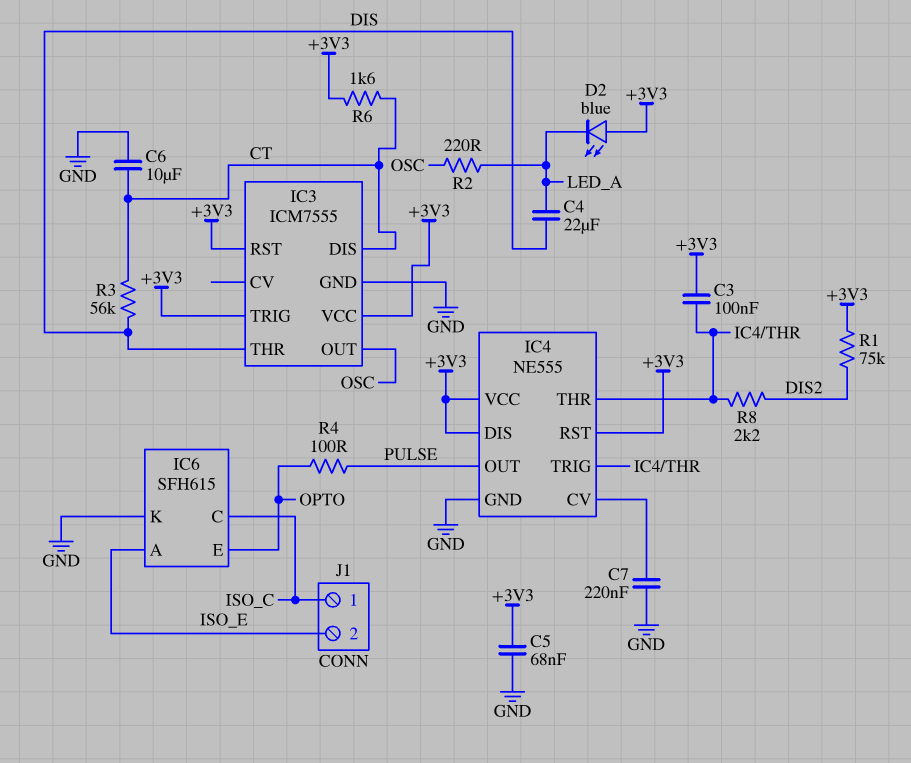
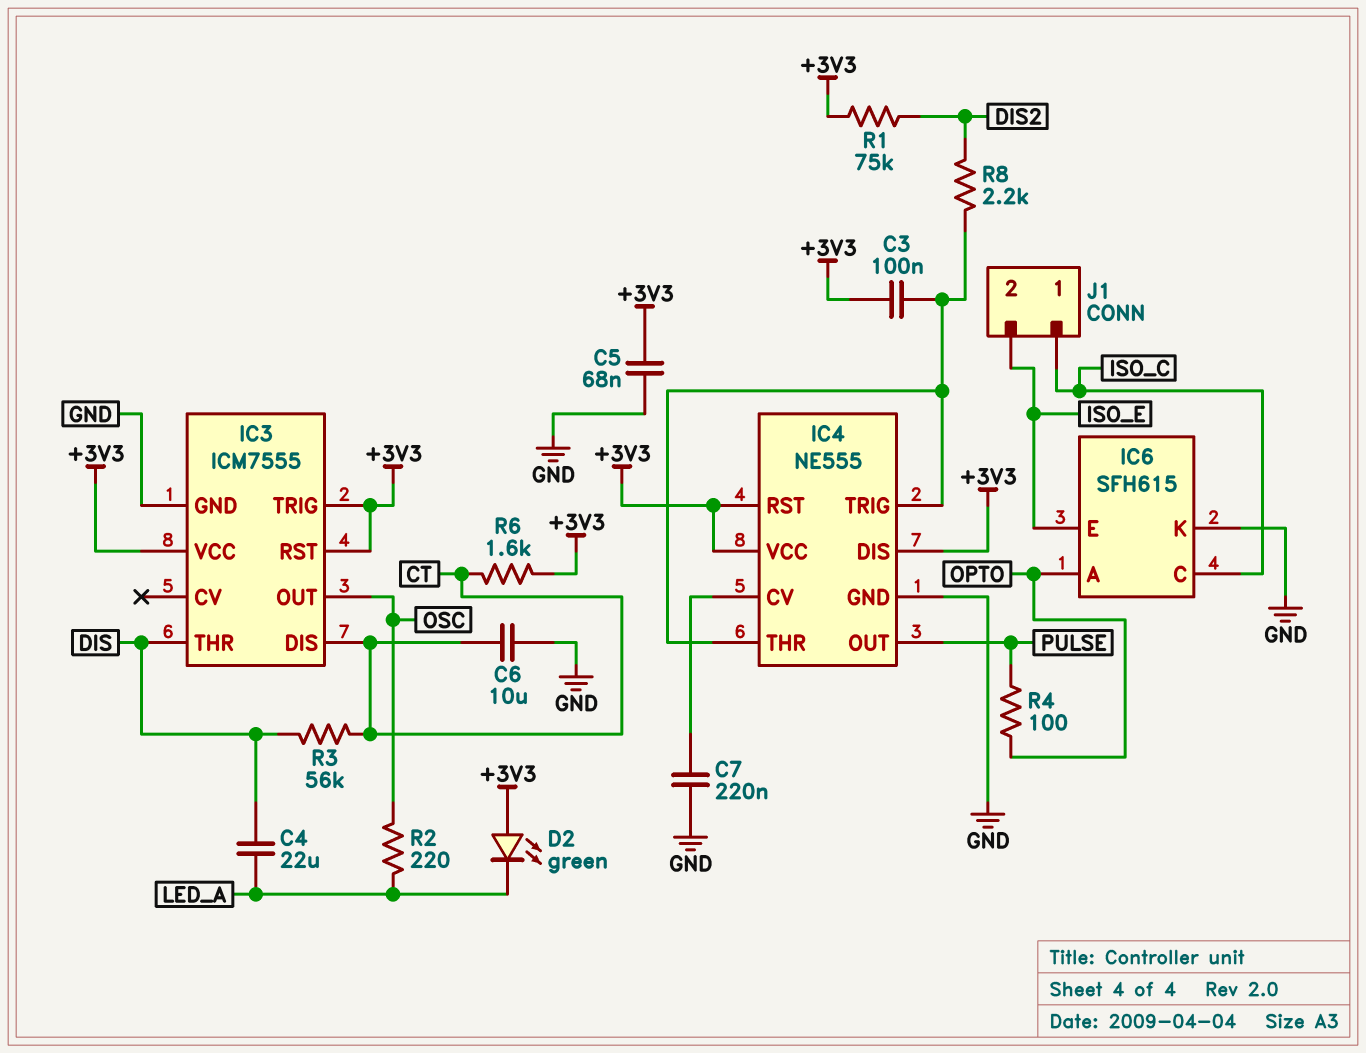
D2: LED blue (A +3V3, K LED_A) -> LED green (A +3V3, K LED_A)
IC6 pin A: ISO_E -> OPTO
IC6 pin E: OPTO -> ISO_E

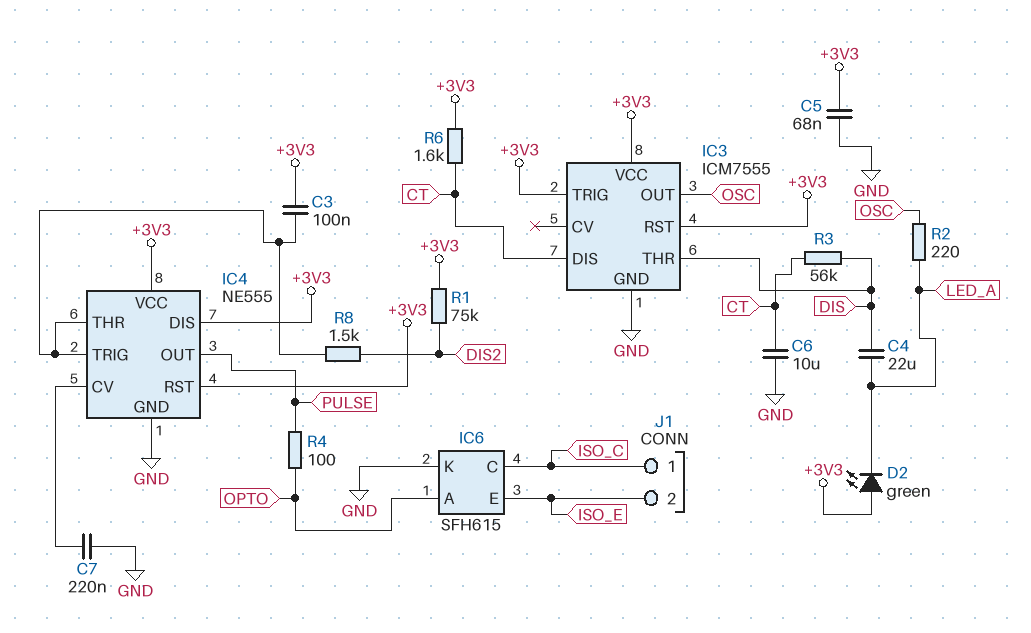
R8: 2.2k (DIS2, IC4/THR) -> 1.5k (DIS2, IC4/THR)

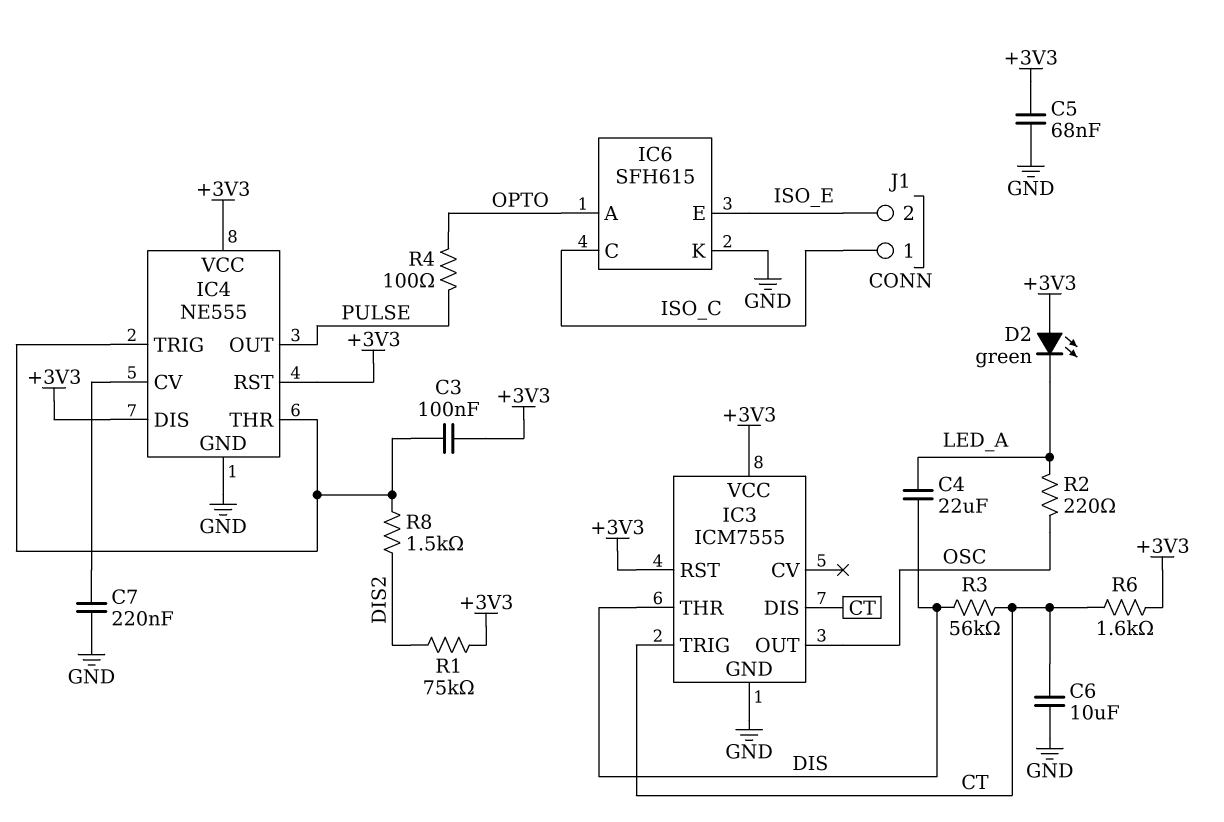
IC3 pin TRIG: +3V3 -> CT

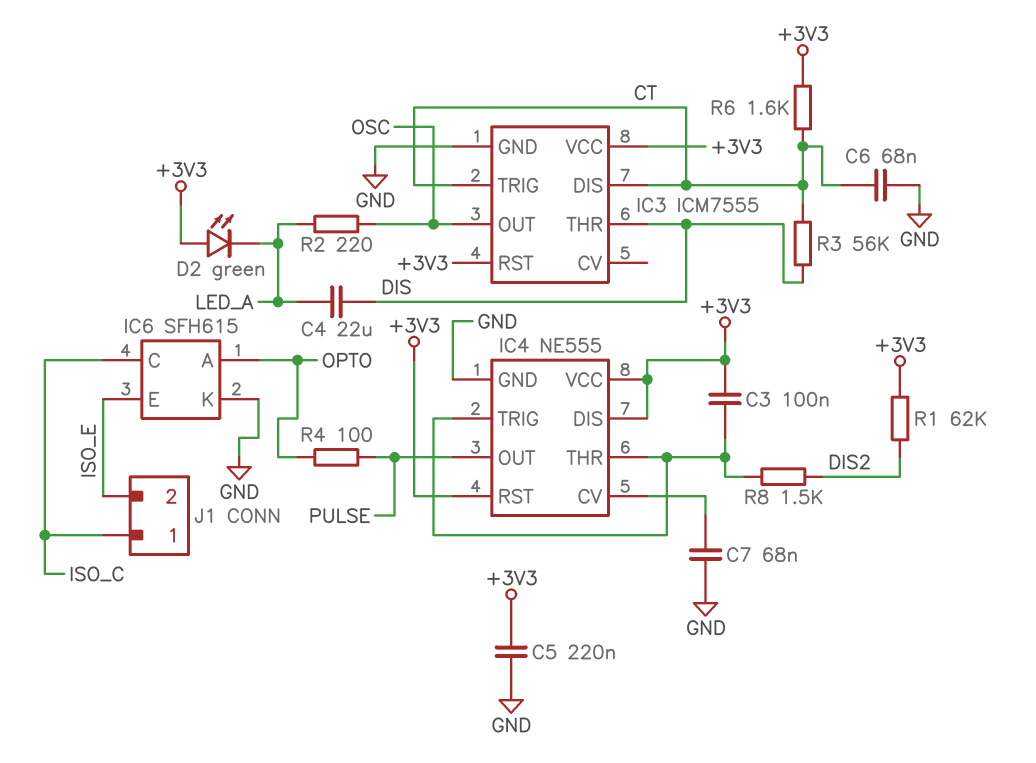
C5: 68nF (+3V3, GND) -> 220nF (+3V3, GND)
C6: 10uF (CT, GND) -> 68nF (CT, GND)
C7: 220nF (GND, IC4/CV) -> 68nF (GND, IC4/CV)
R1: 75k (+3V3, DIS2) -> 62k (+3V3, DIS2)

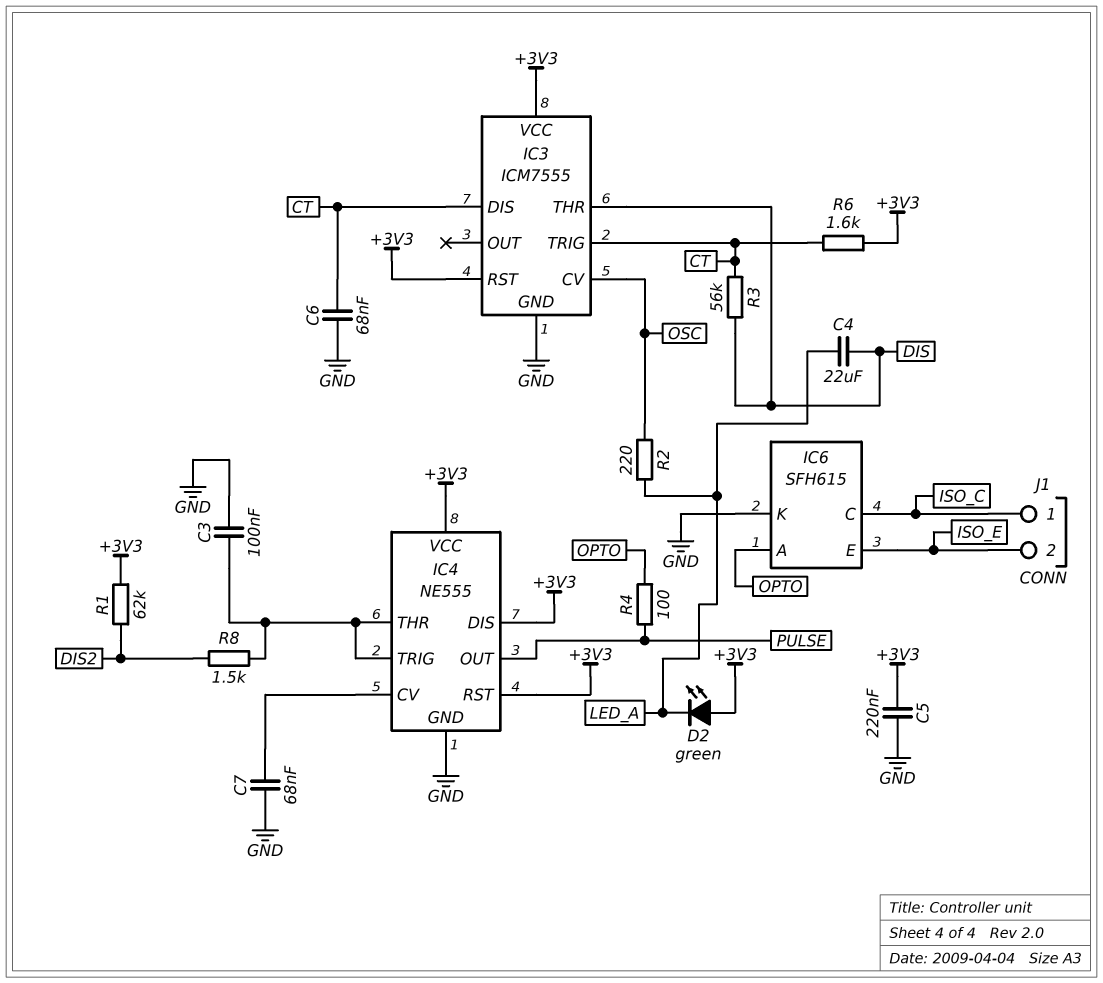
C3: 100nF (+3V3, IC4/THR) -> 100nF (GND, IC4/THR)
IC3 pin CV: none -> OSC
IC3 pin OUT: OSC -> none

